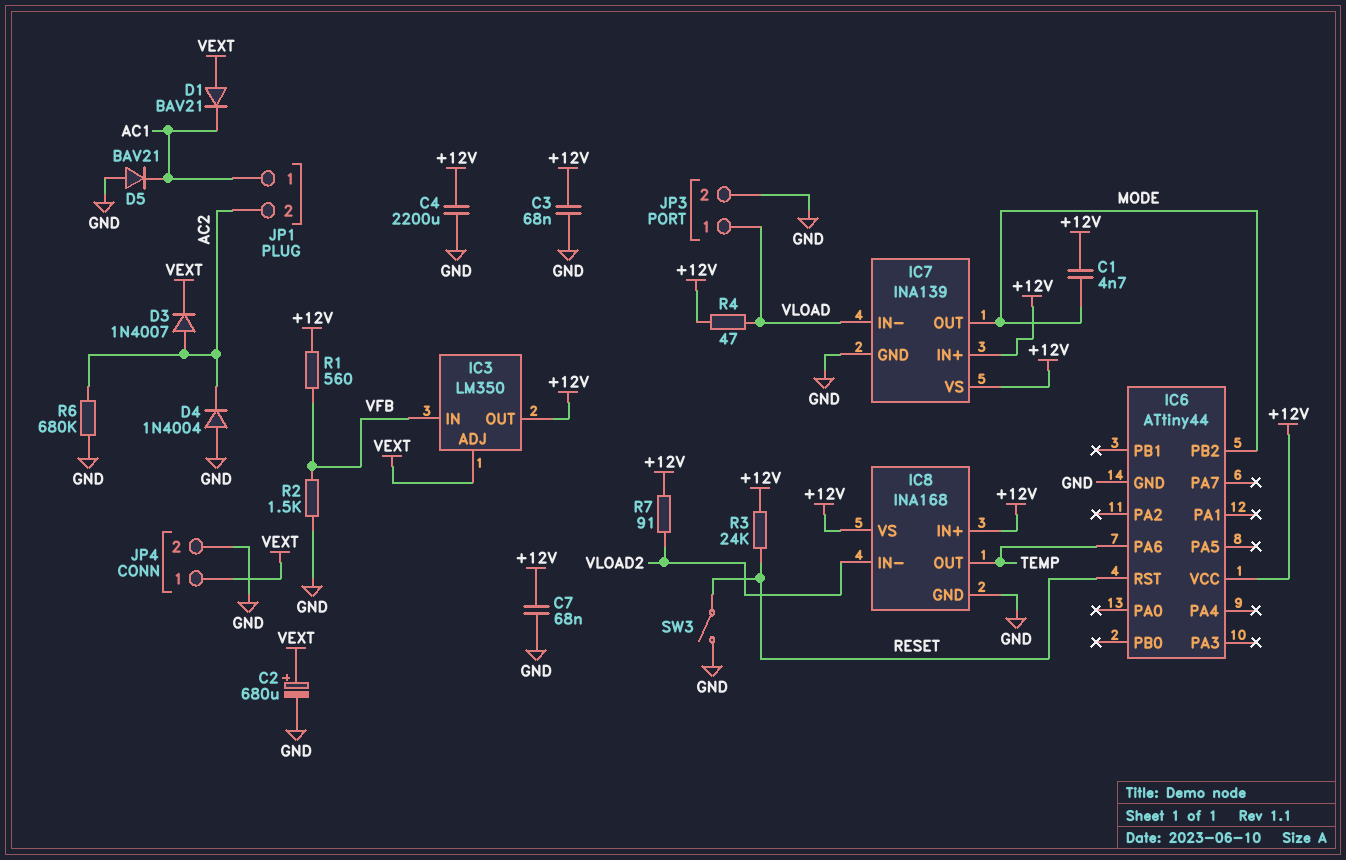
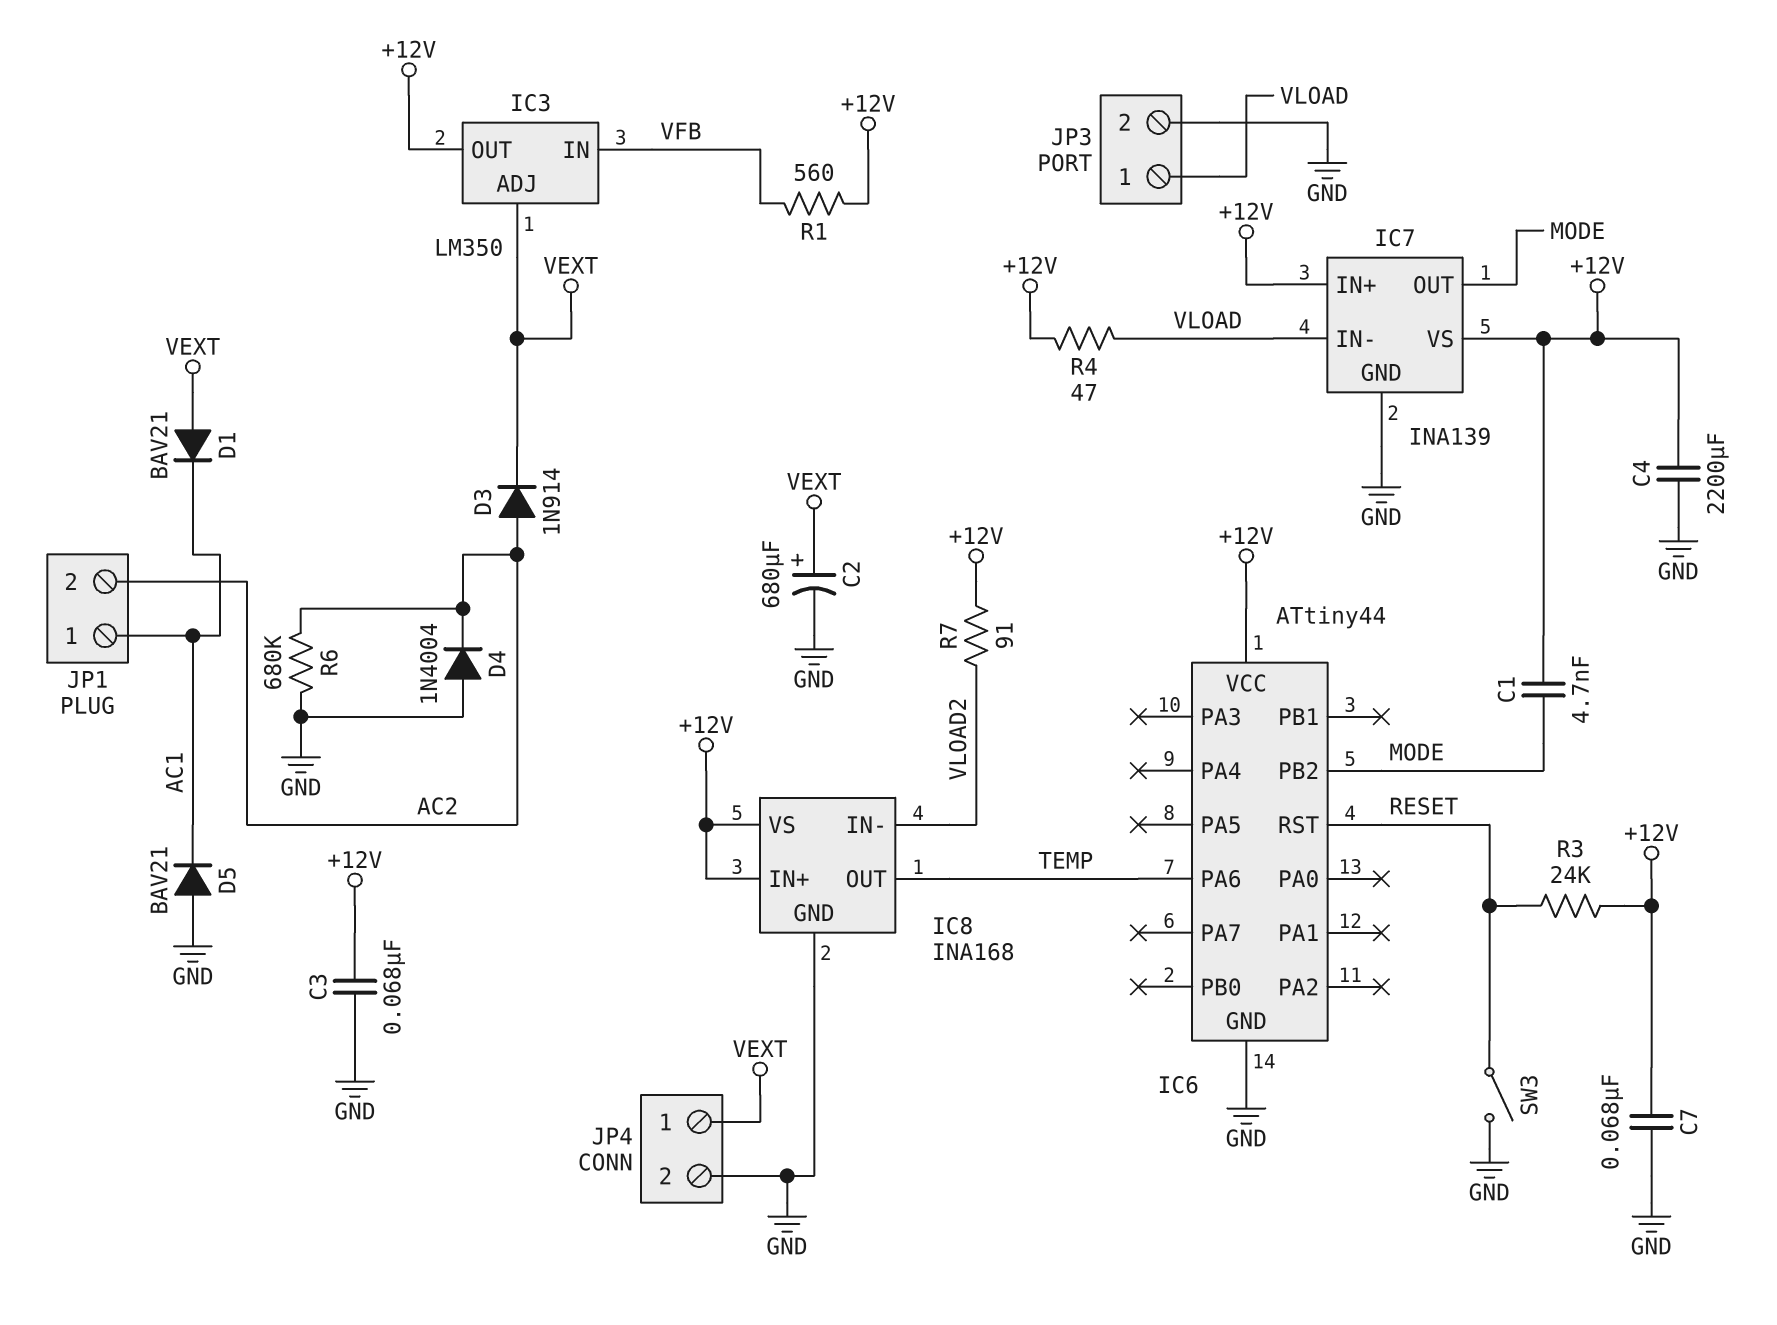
D3: diode 1N4007 (A AC2, K VEXT) -> diode 1N914 (A AC2, K VEXT)
R2: 1.5k (GND, VFB) -> none

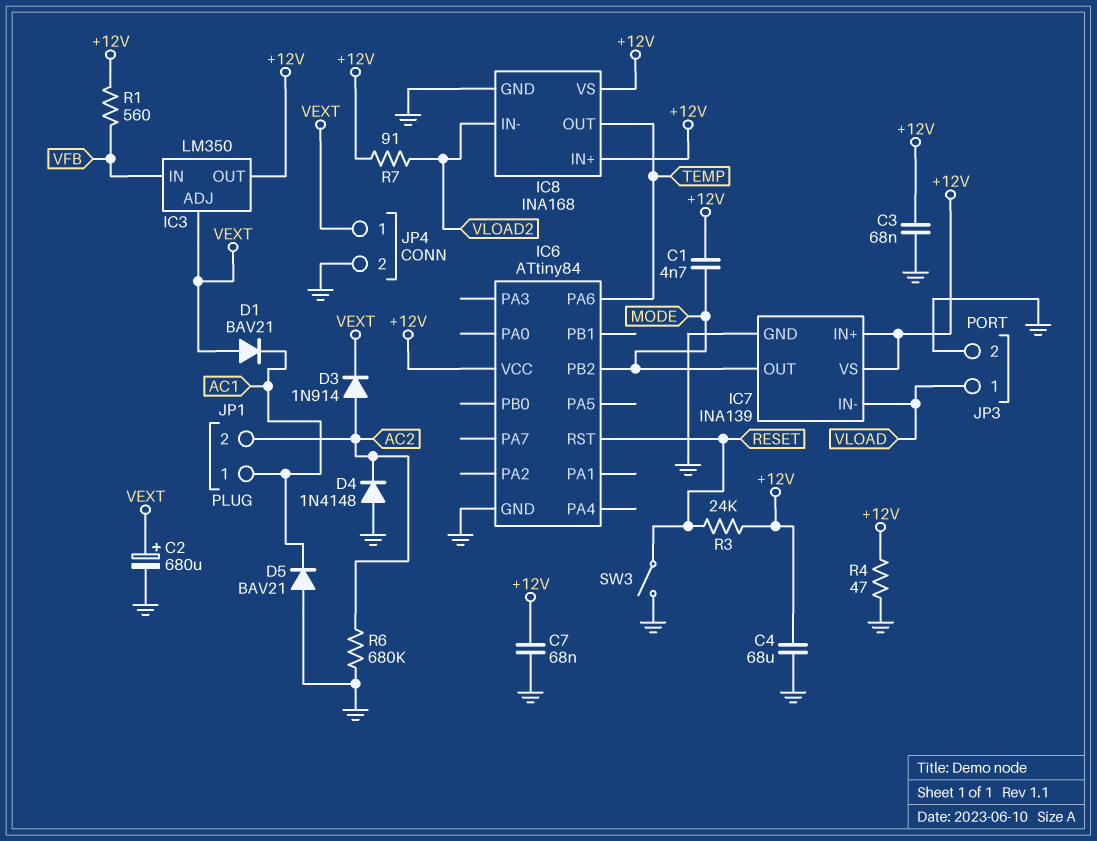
C4: 2200uF (+12V, GND) -> 68uF (+12V, GND)
D4: diode 1N4004 (A GND, K AC2) -> diode 1N4148 (A GND, K AC2)
IC6: ATtiny44 -> ATtiny84
R4: 47 (+12V, VLOAD) -> 47 (+12V, GND)

